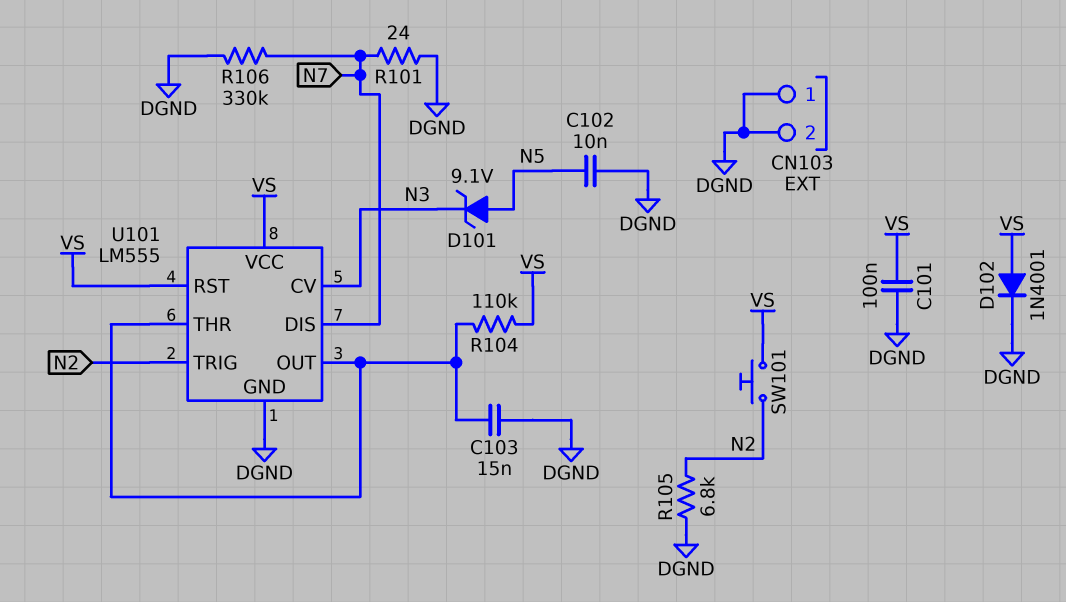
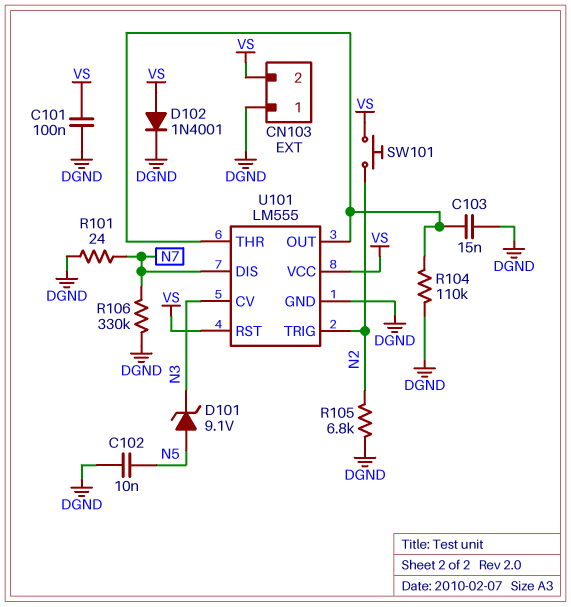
CN103 pin 2: DGND -> VS
R104: 110k (U101/OUT, VS) -> 110k (DGND, U101/OUT)

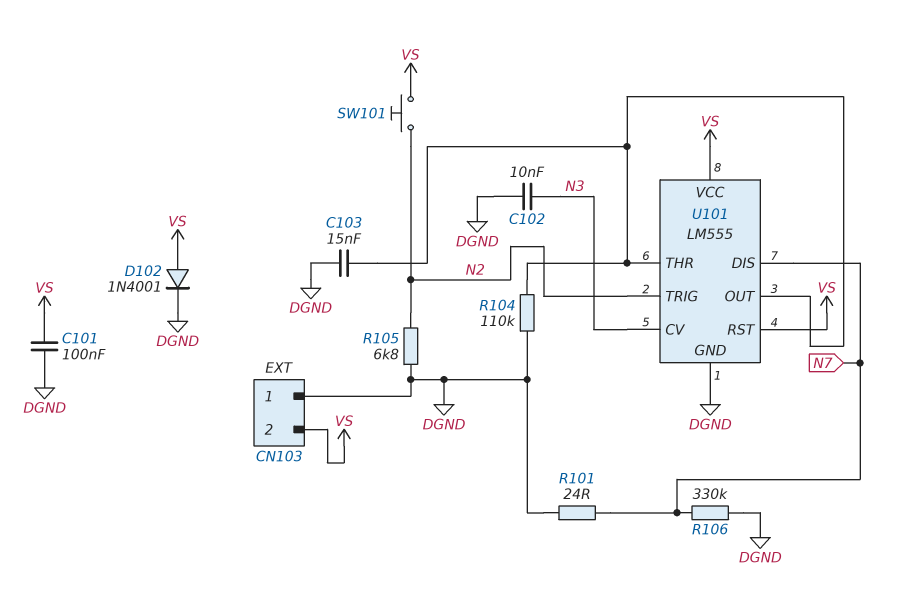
C102: 10nF (DGND, N5) -> 10nF (DGND, N3)
D101: zener 9.1V (A N5, K N3) -> none

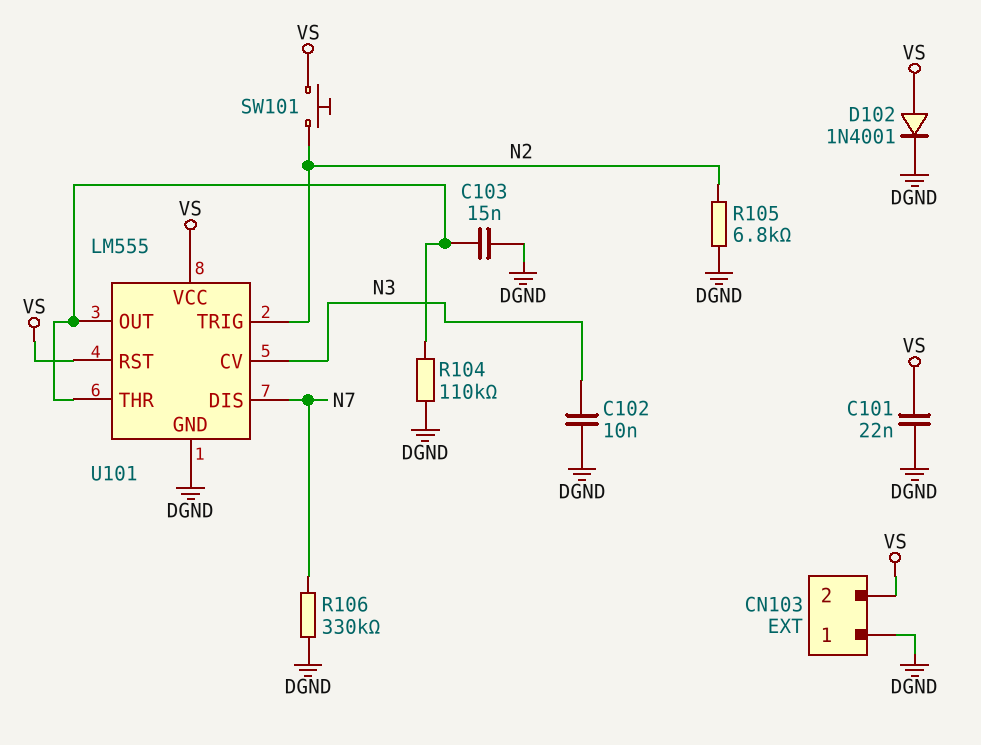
C101: 100nF (DGND, VS) -> 22nF (DGND, VS)
R101: 24 (DGND, N7) -> none

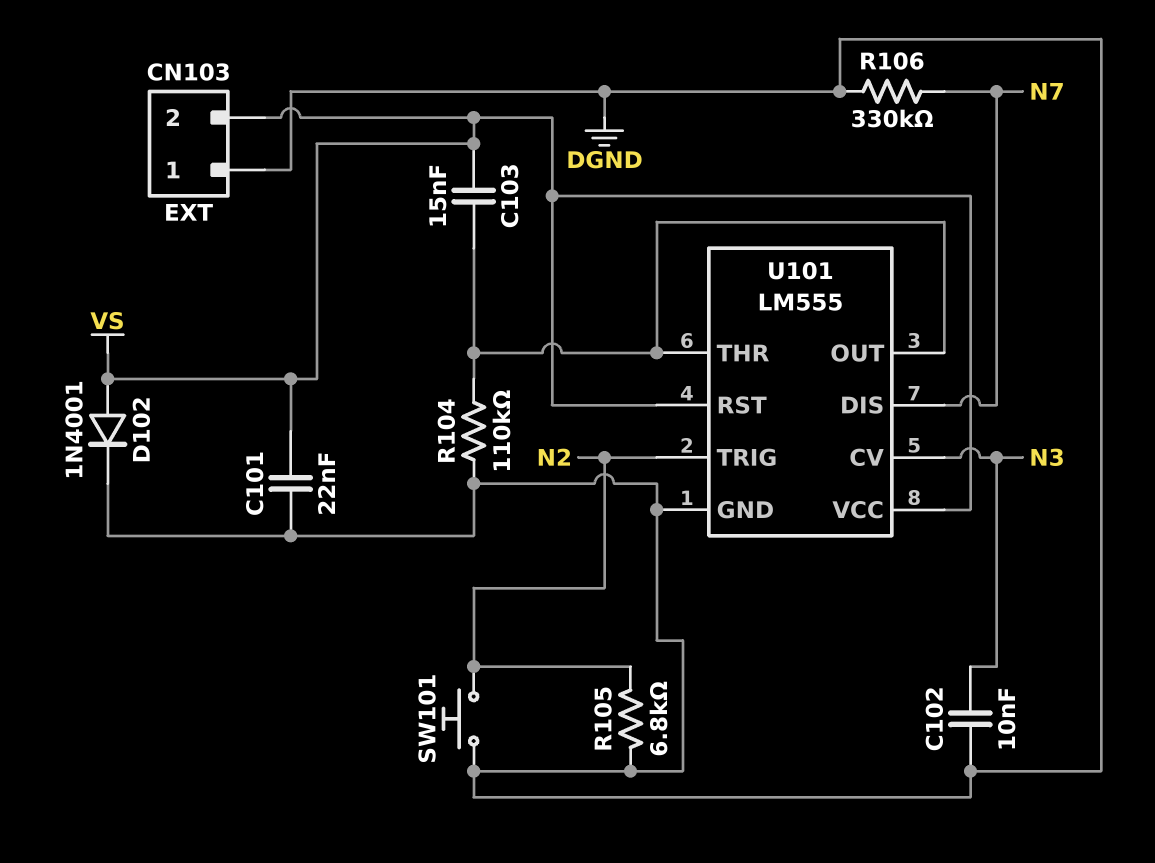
C103: 15nF (DGND, U101/OUT) -> 15nF (U101/OUT, VS)
SW101: button (N2, VS) -> button (DGND, N2)

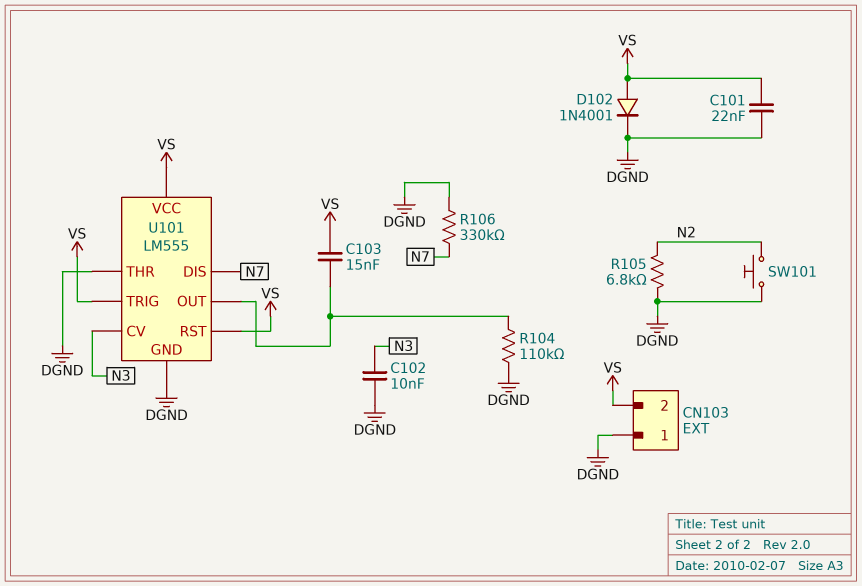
U101 pin THR: U101/OUT -> DGND
U101 pin TRIG: N2 -> VS

